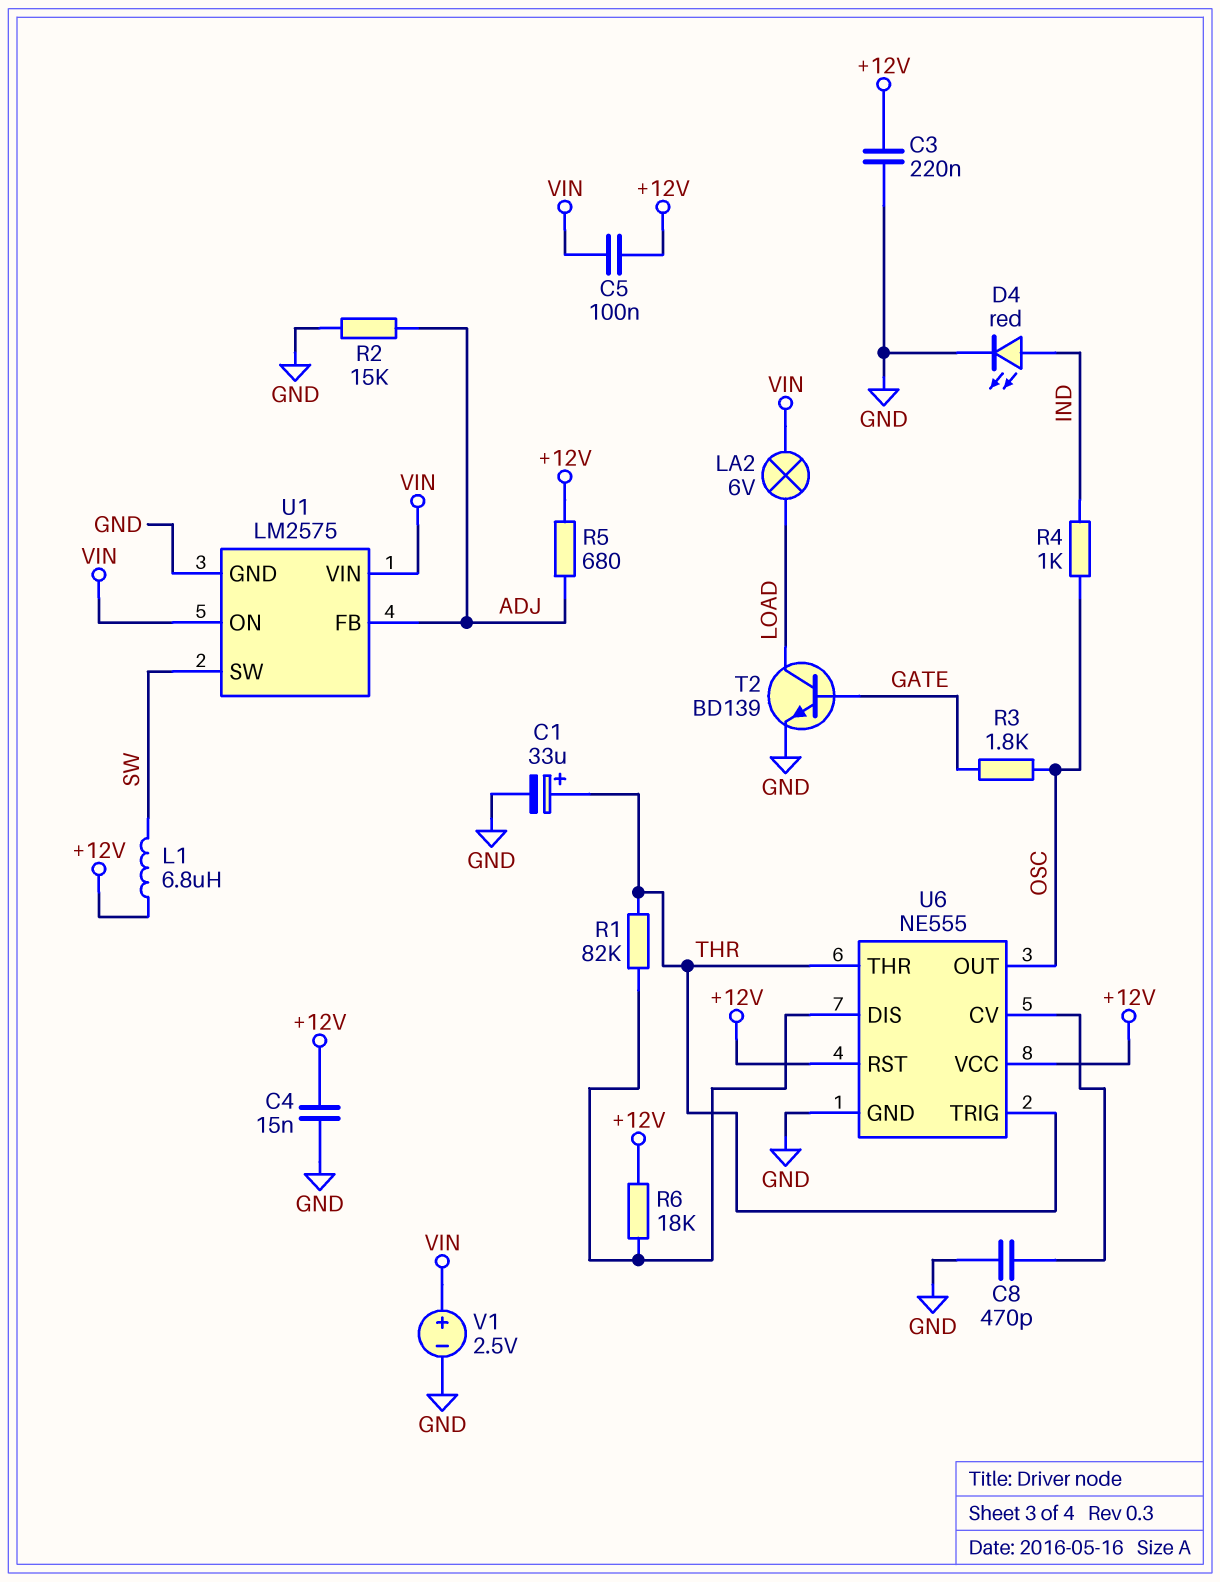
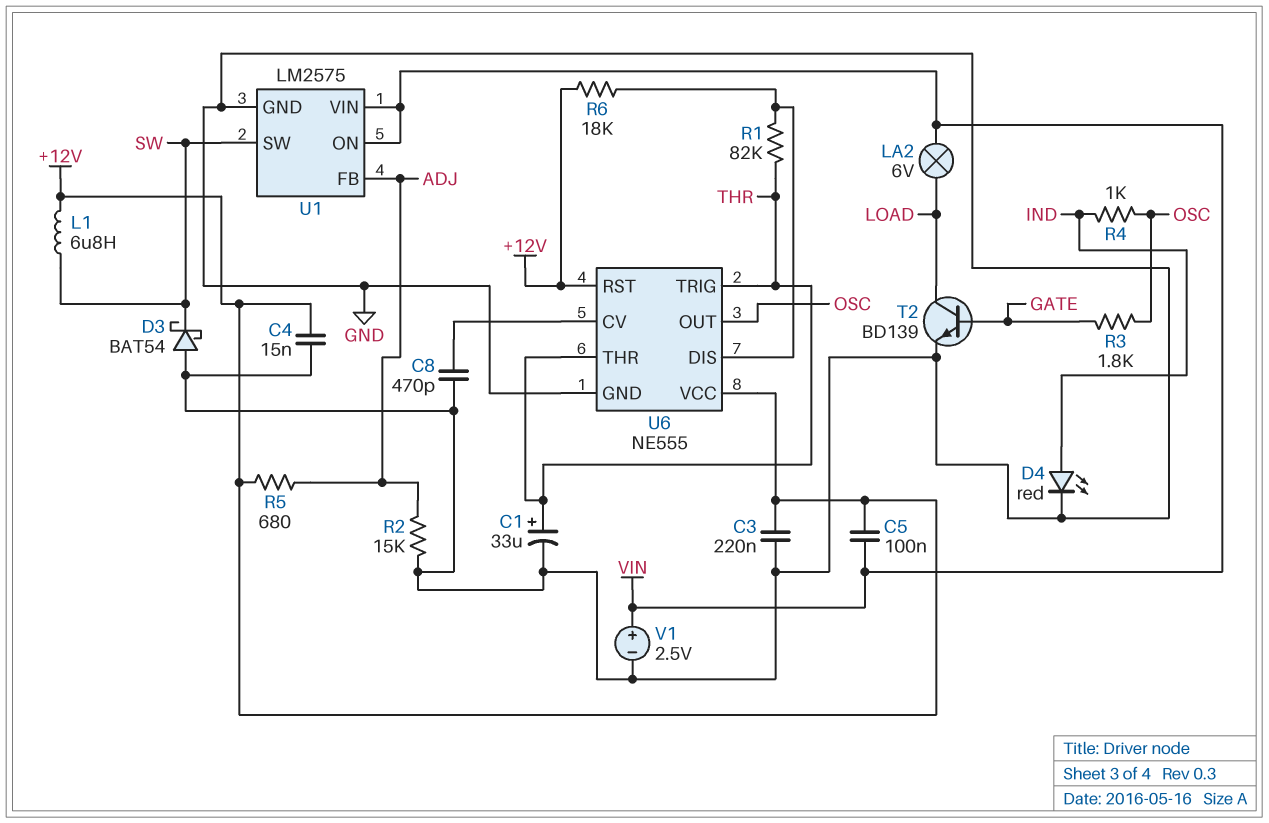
D3: none -> schottky BAT54 (A GND, K SW)

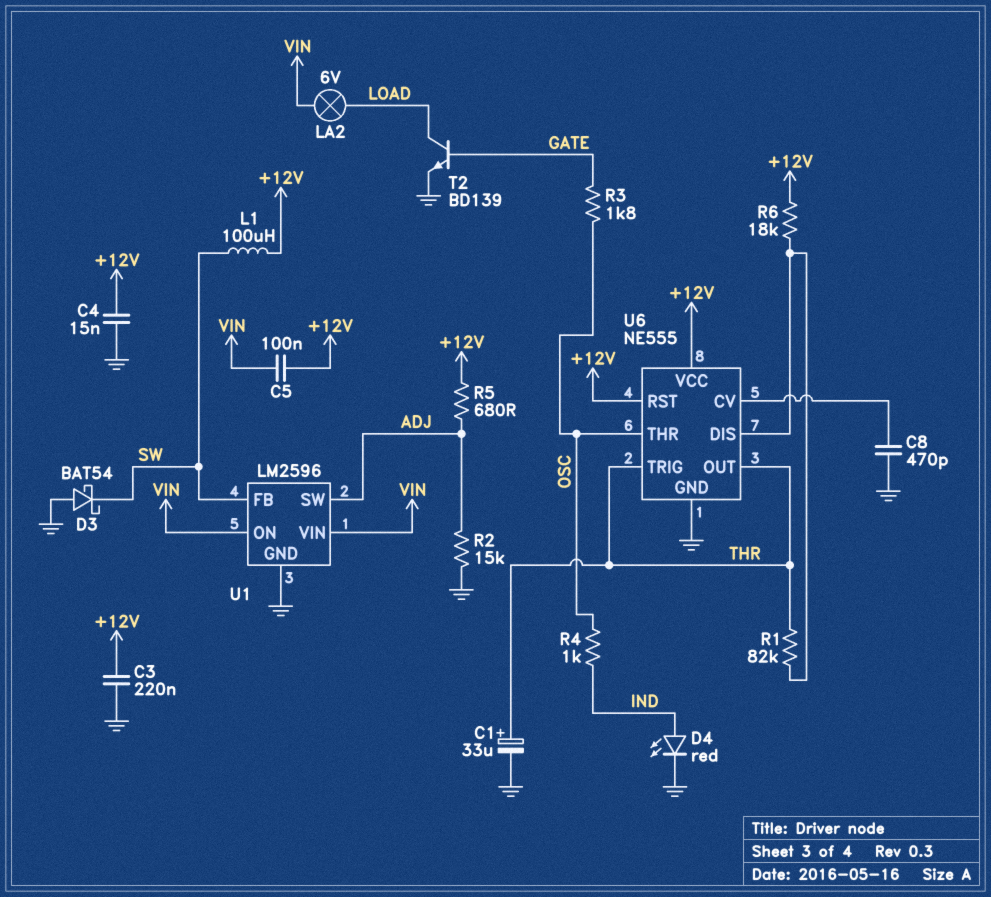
L1: 6.8uH (+12V, SW) -> 100uH (+12V, SW)
U1: LM2575 -> LM2596
U1 pin FB: ADJ -> SW
U1 pin SW: SW -> ADJ
U6 pin OUT: OSC -> THR
U6 pin THR: THR -> OSC
V1: 2.5V (plus VIN, minus GND) -> none

